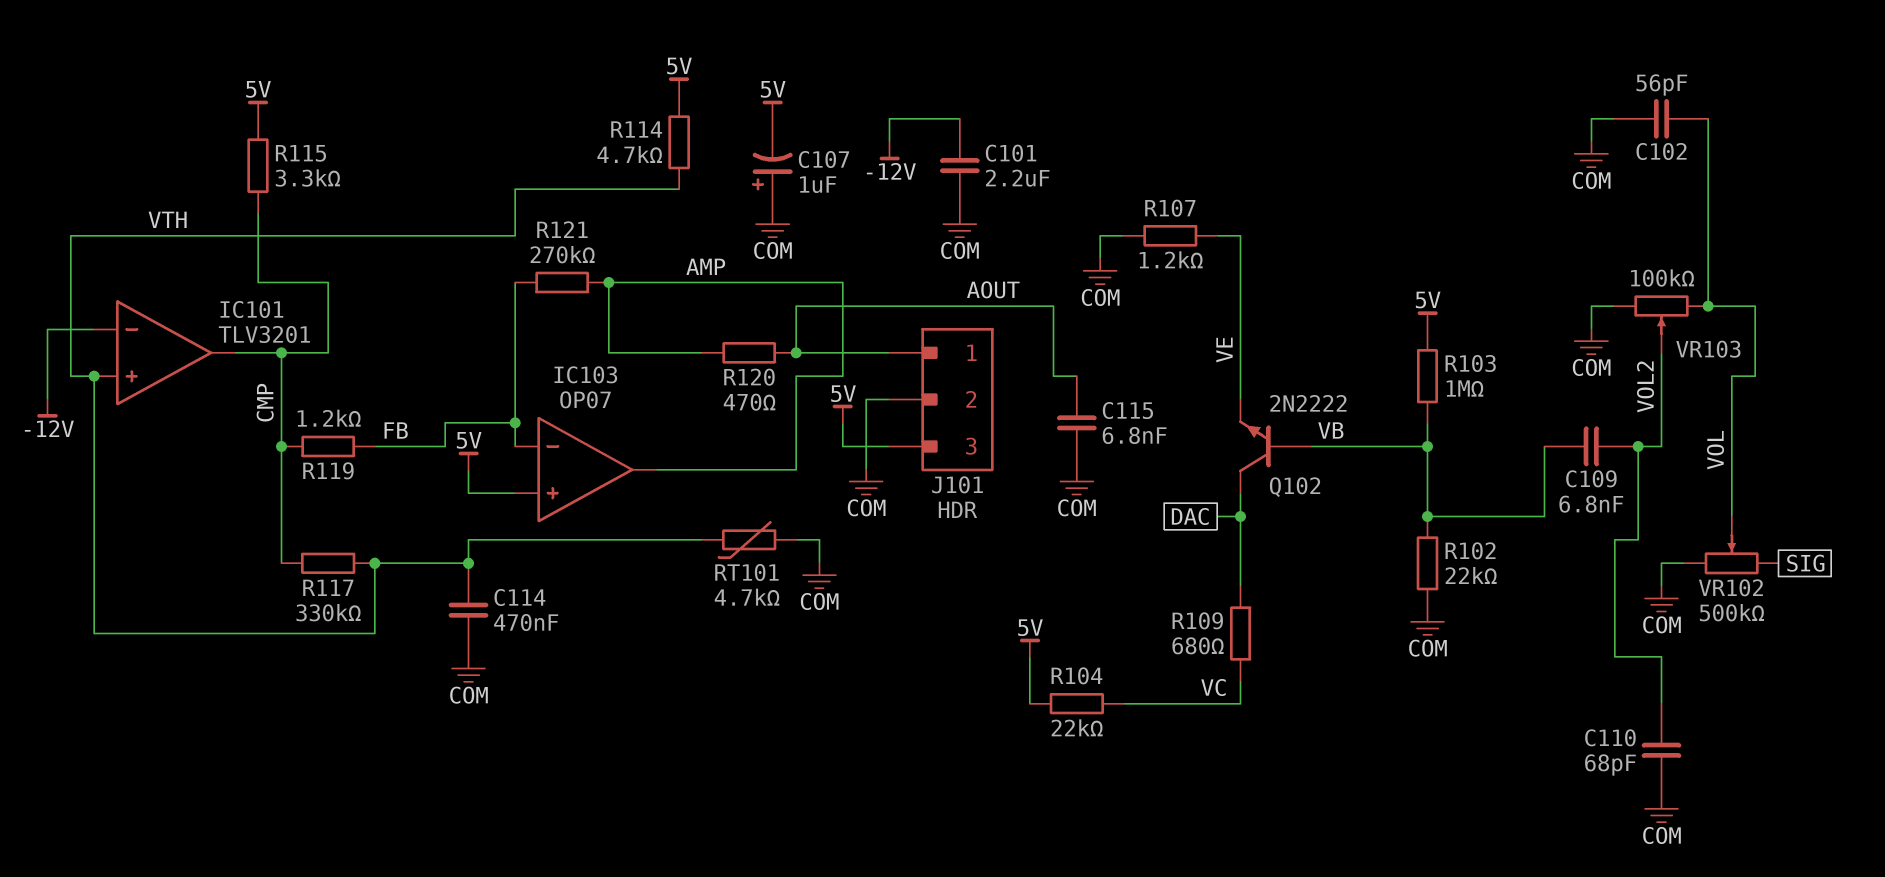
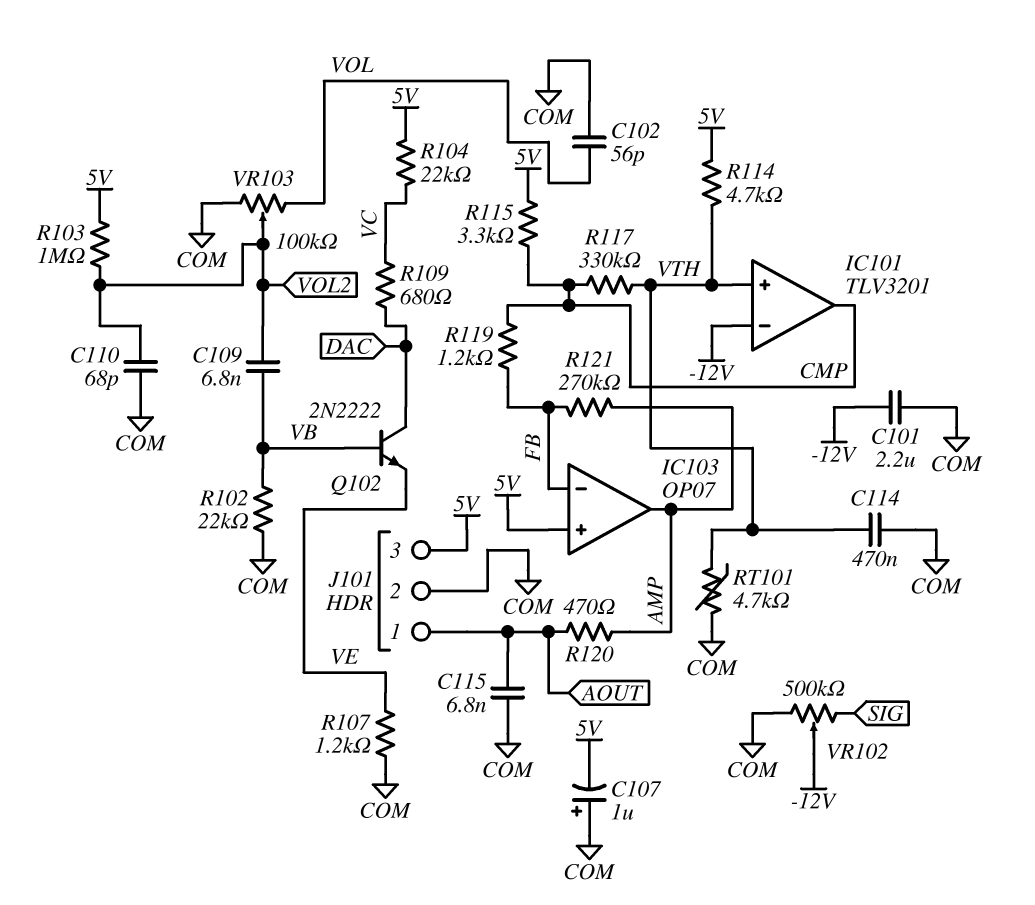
R103: 1M (5V, VB) -> 1M (5V, VOL2)
VR102: 500k (COM, SIG, wiper VOL) -> 500k (COM, SIG, wiper -12V)

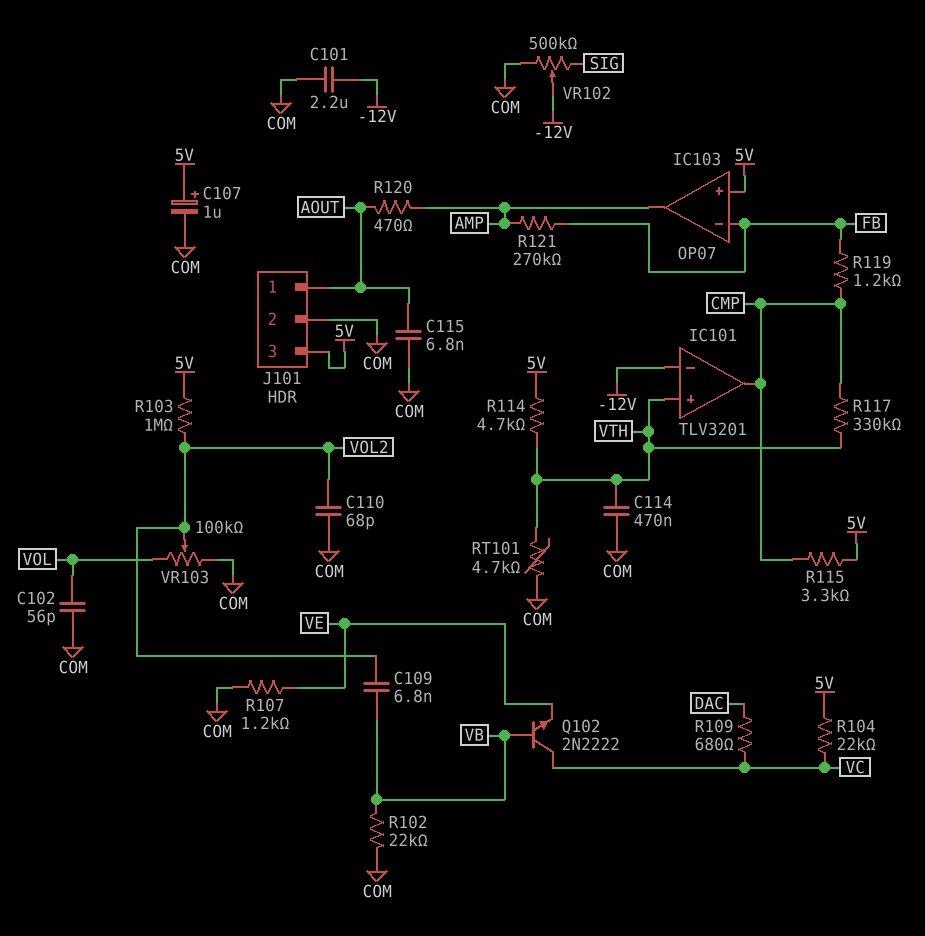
C107: 1uF (plus COM, minus 5V) -> 1uF (plus 5V, minus COM)
Q102: NPN 2N2222 (B VB, C DAC, E VE) -> NPN 2N2222 (B VB, C VC, E VE)

